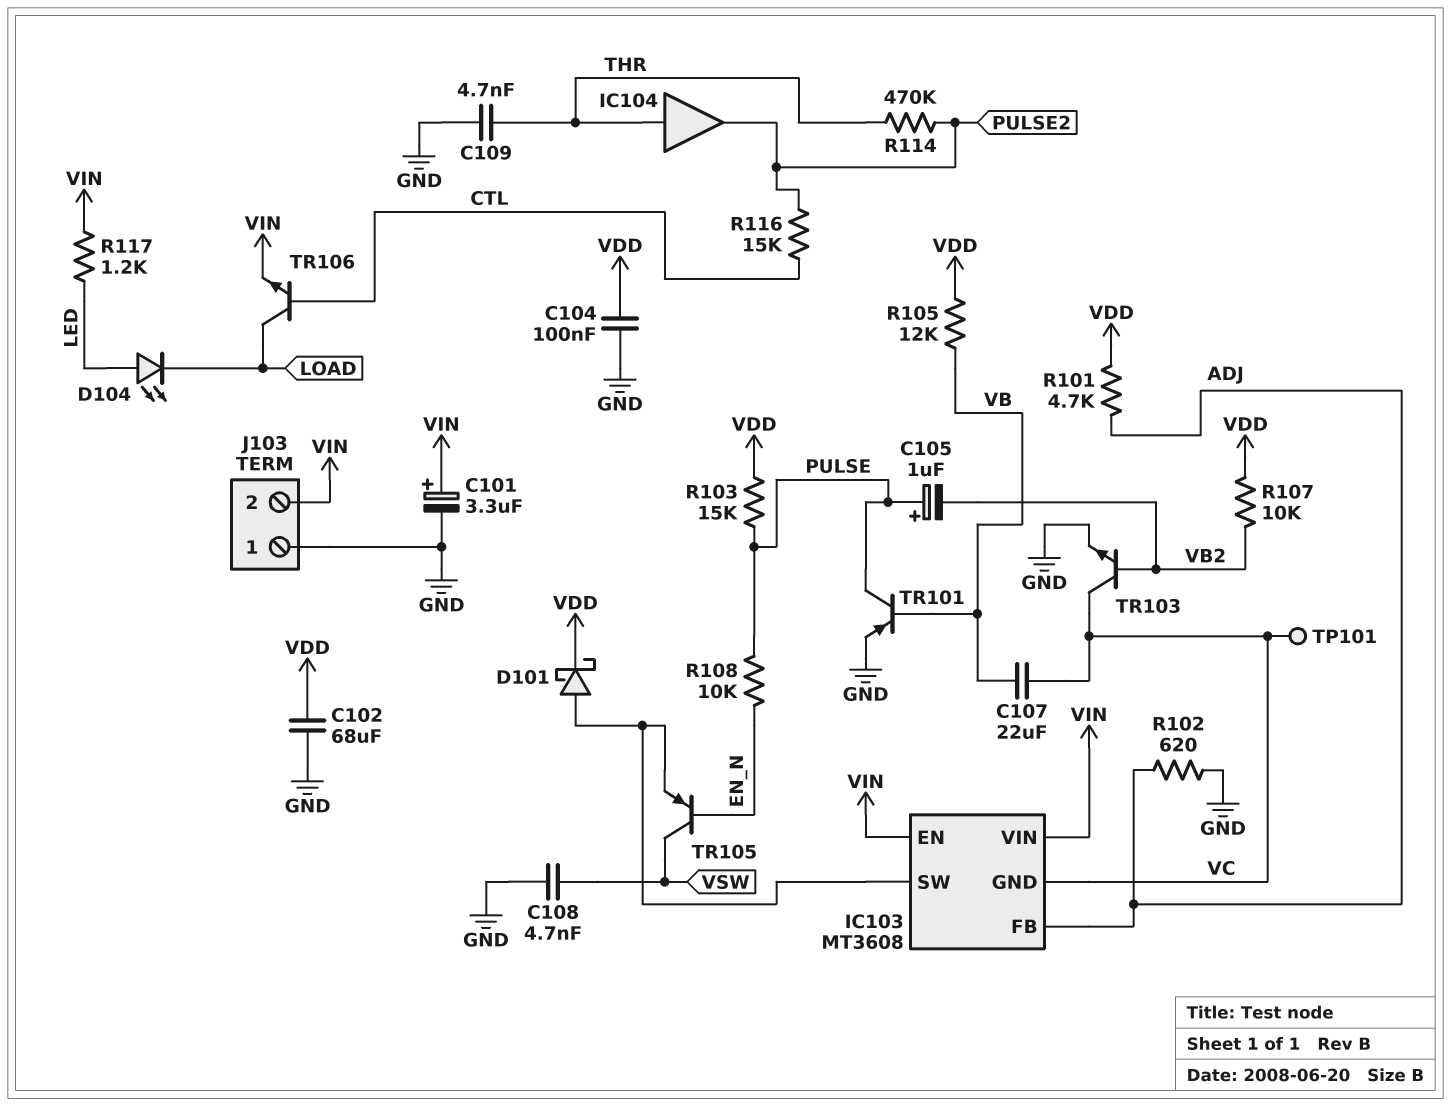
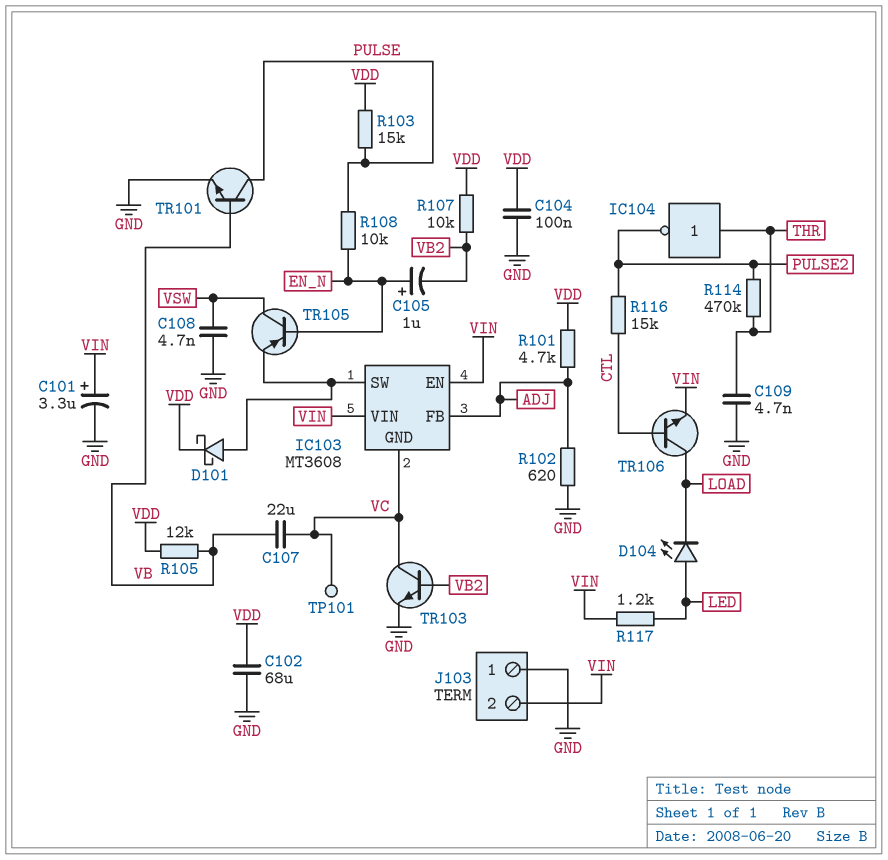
C105: 1uF (plus PULSE, minus VB2) -> 1uF (plus EN_N, minus VB2)
IC104: buffer (in THR, out PULSE2) -> NOT (in THR, out PULSE2)
TR101: PNP (B VB, C PULSE, E GND) -> NPN (B VB, C PULSE, E GND)

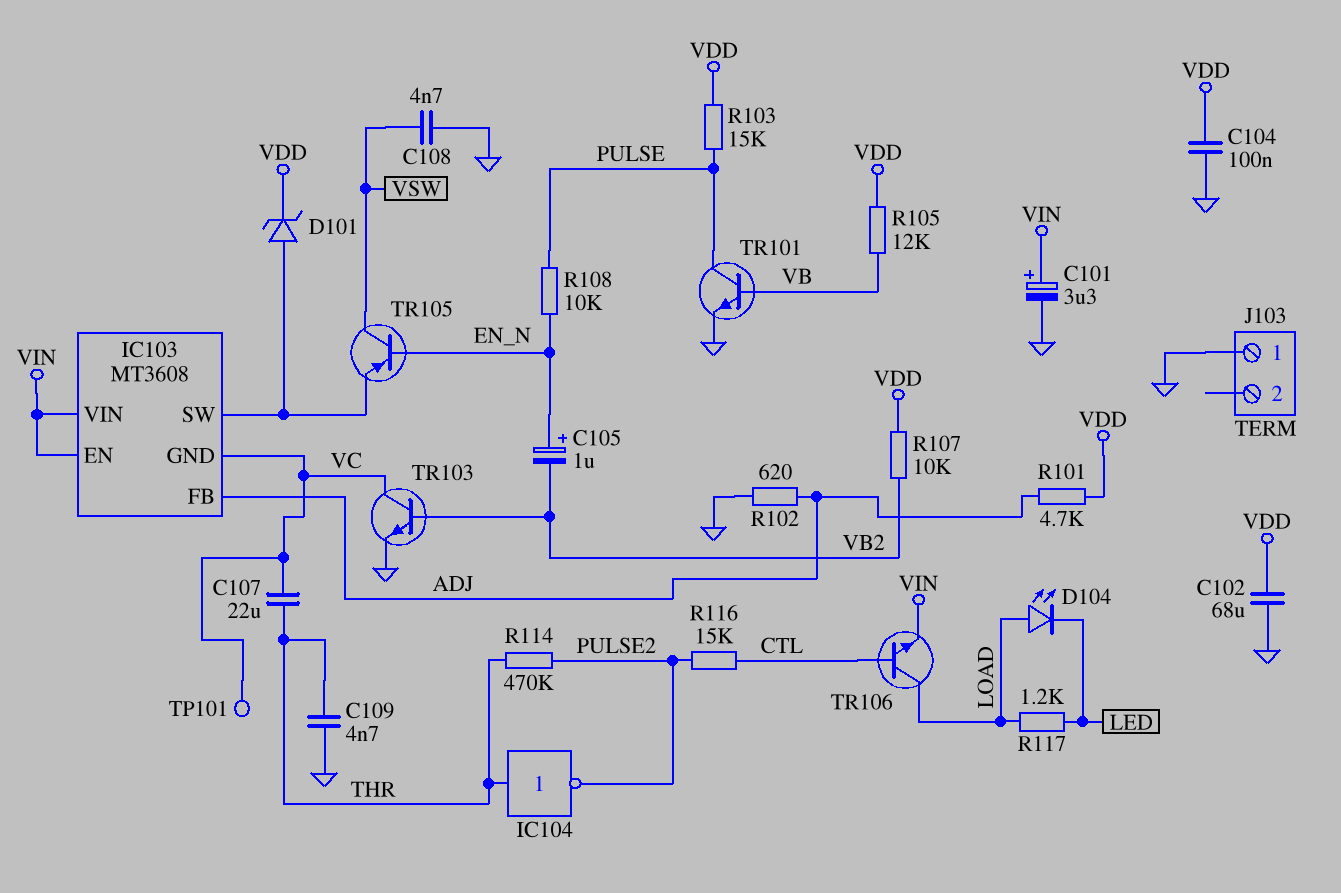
C107: 22uF (VB, VC) -> 22uF (THR, VC)
D101: schottky (A IC103/SW, K VDD) -> zener (A IC103/SW, K VDD)
D104: LED (A LED, K LOAD) -> LED (A LOAD, K LED)
J103 pin 2: VIN -> none
R117: 1.2k (LED, VIN) -> 1.2k (LED, LOAD)

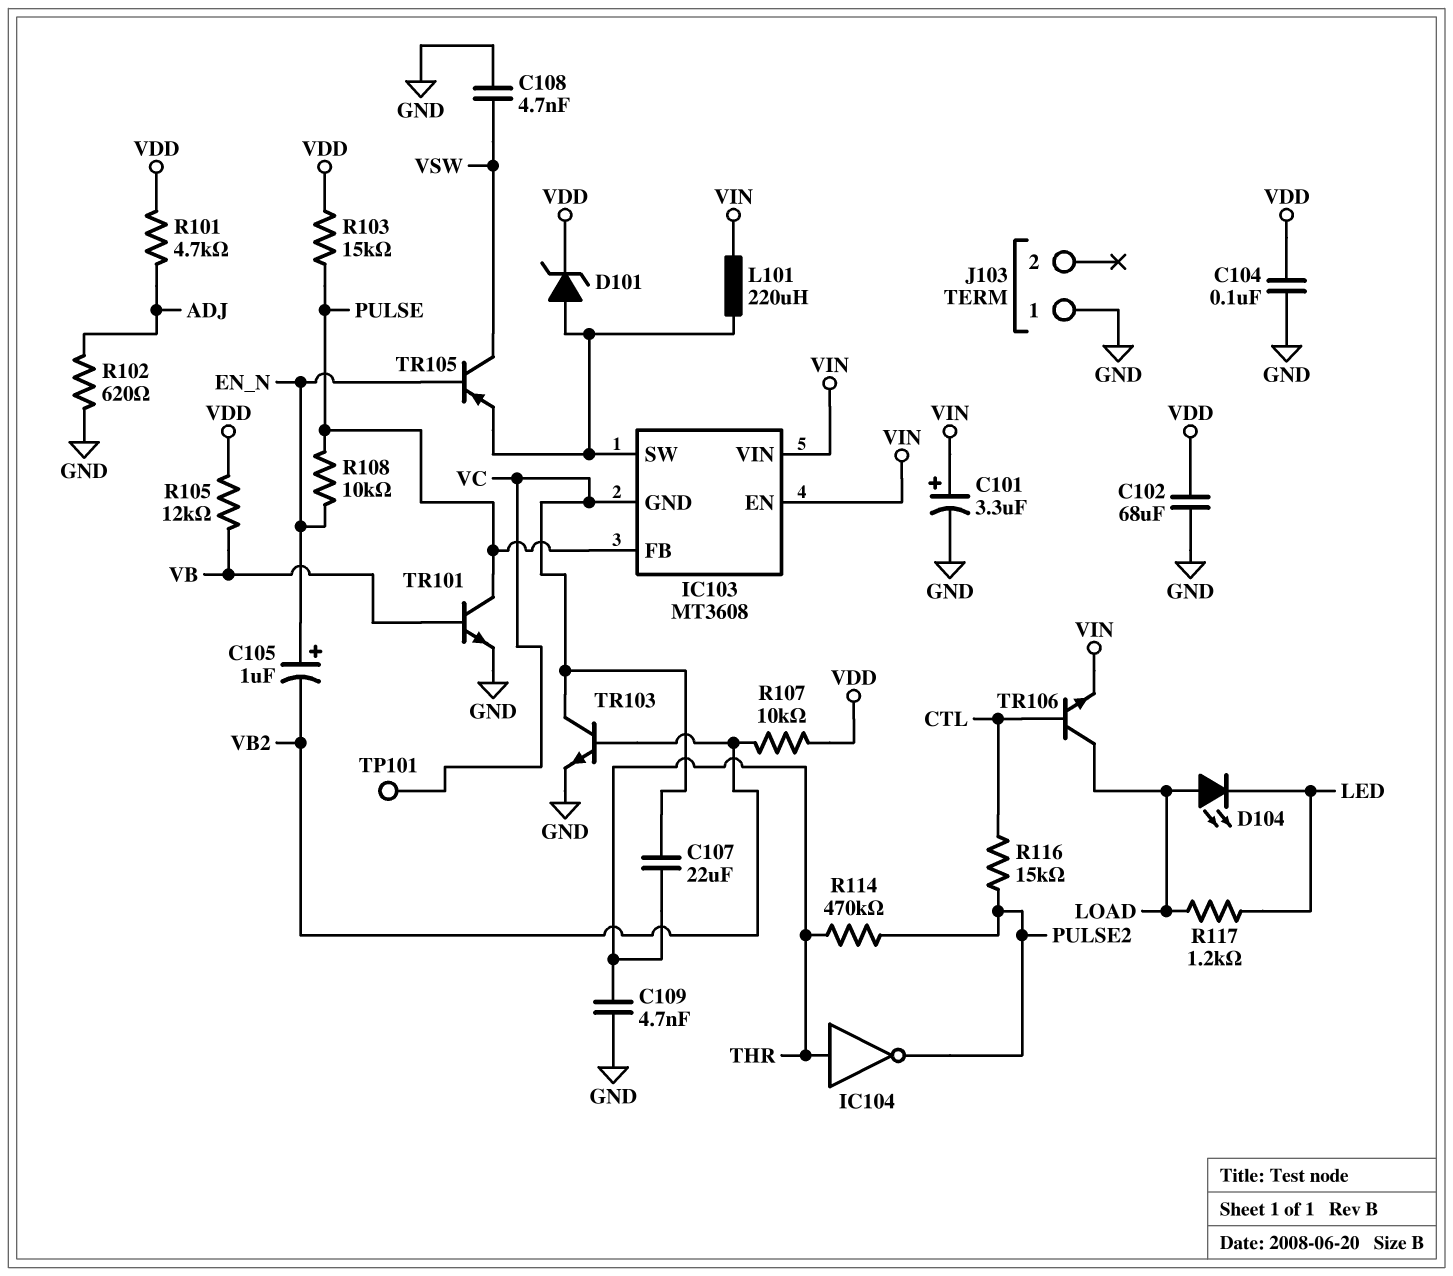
IC103 pin FB: ADJ -> PULSE
L101: none -> 220uH (IC103/SW, VIN)

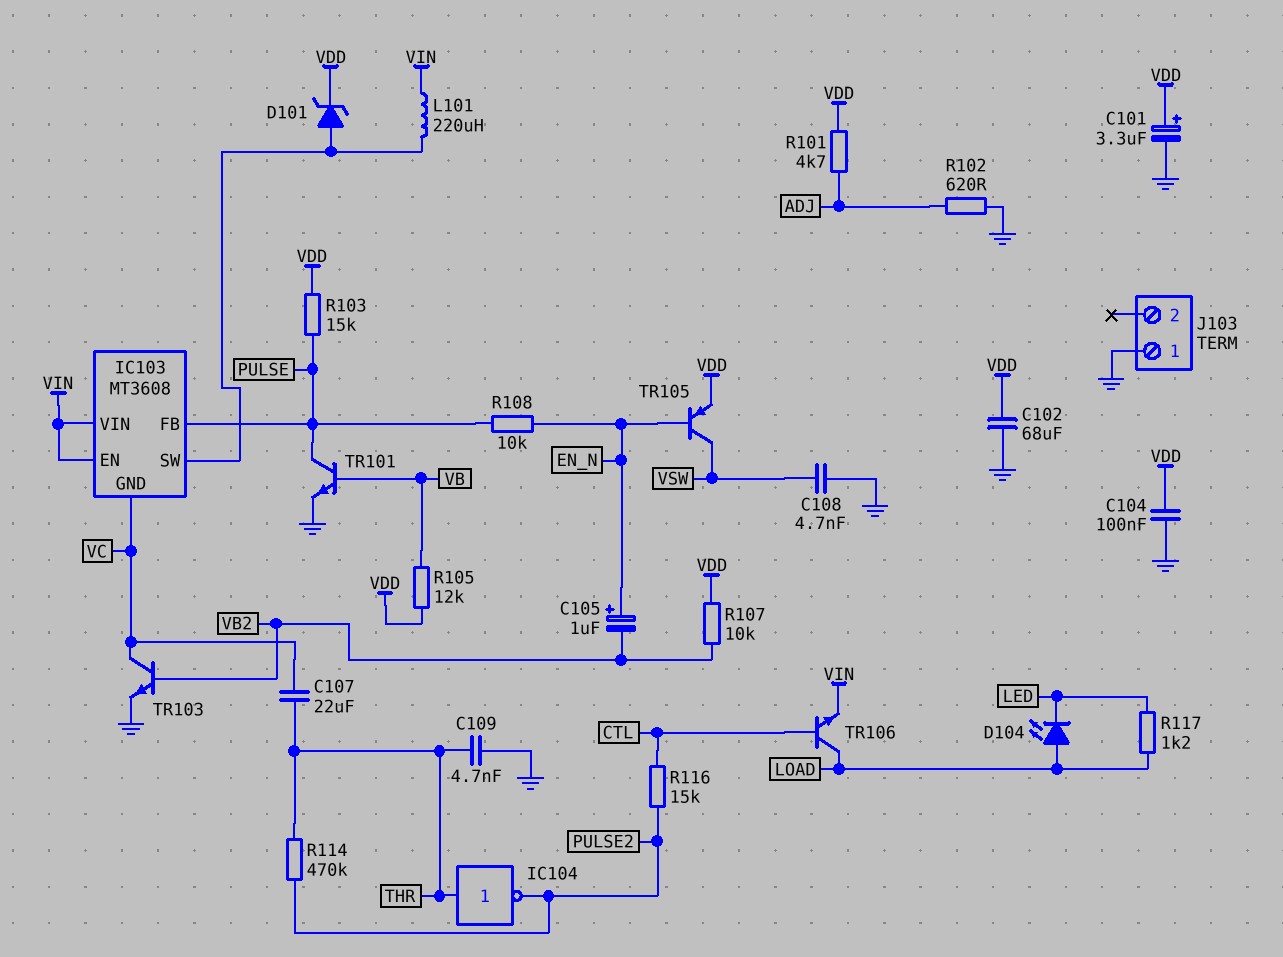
C101: 3.3uF (plus VIN, minus GND) -> 3.3uF (plus VDD, minus GND)
TP101: test point (VC) -> none
TR105: PNP (B EN_N, C VSW, E IC103/SW) -> PNP (B EN_N, C VSW, E VDD)

